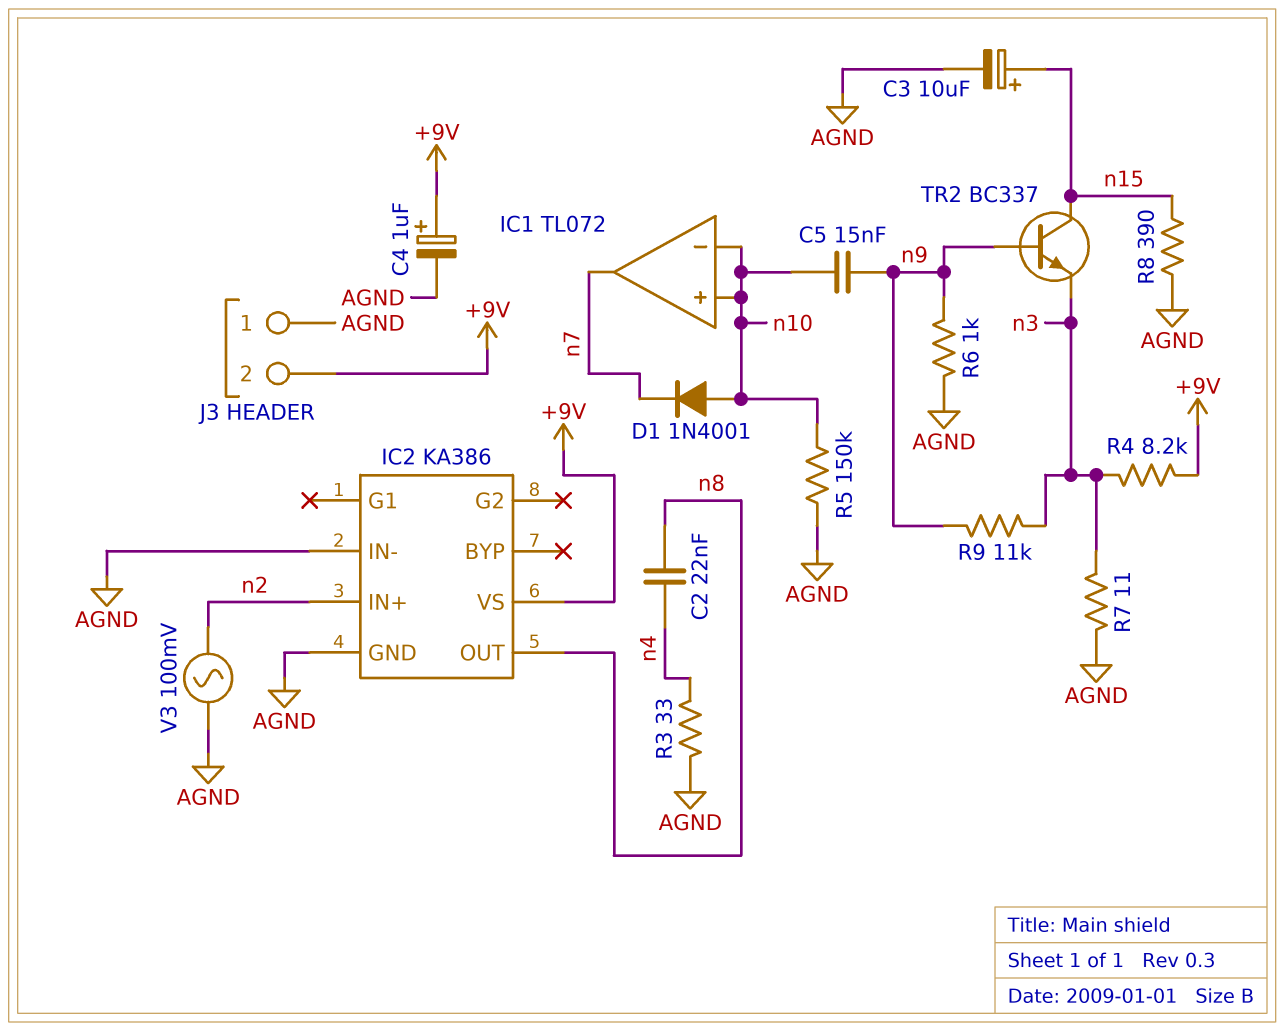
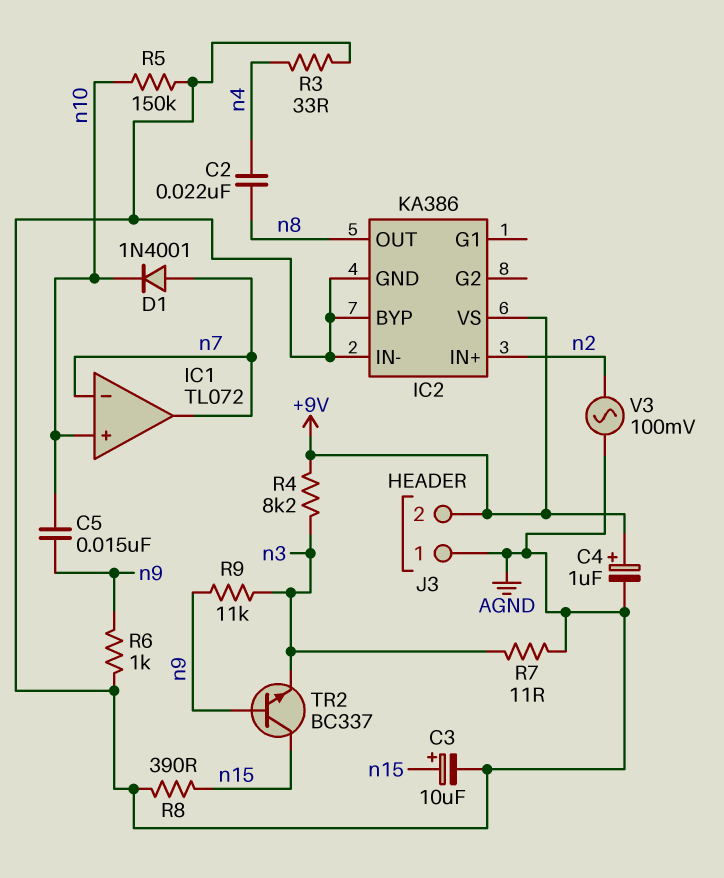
D1: diode 1N4001 (A n10, K n7) -> diode 1N4001 (A n7, K n10)
IC1 pin in-: n10 -> n7
IC2 pin BYP: none -> AGND

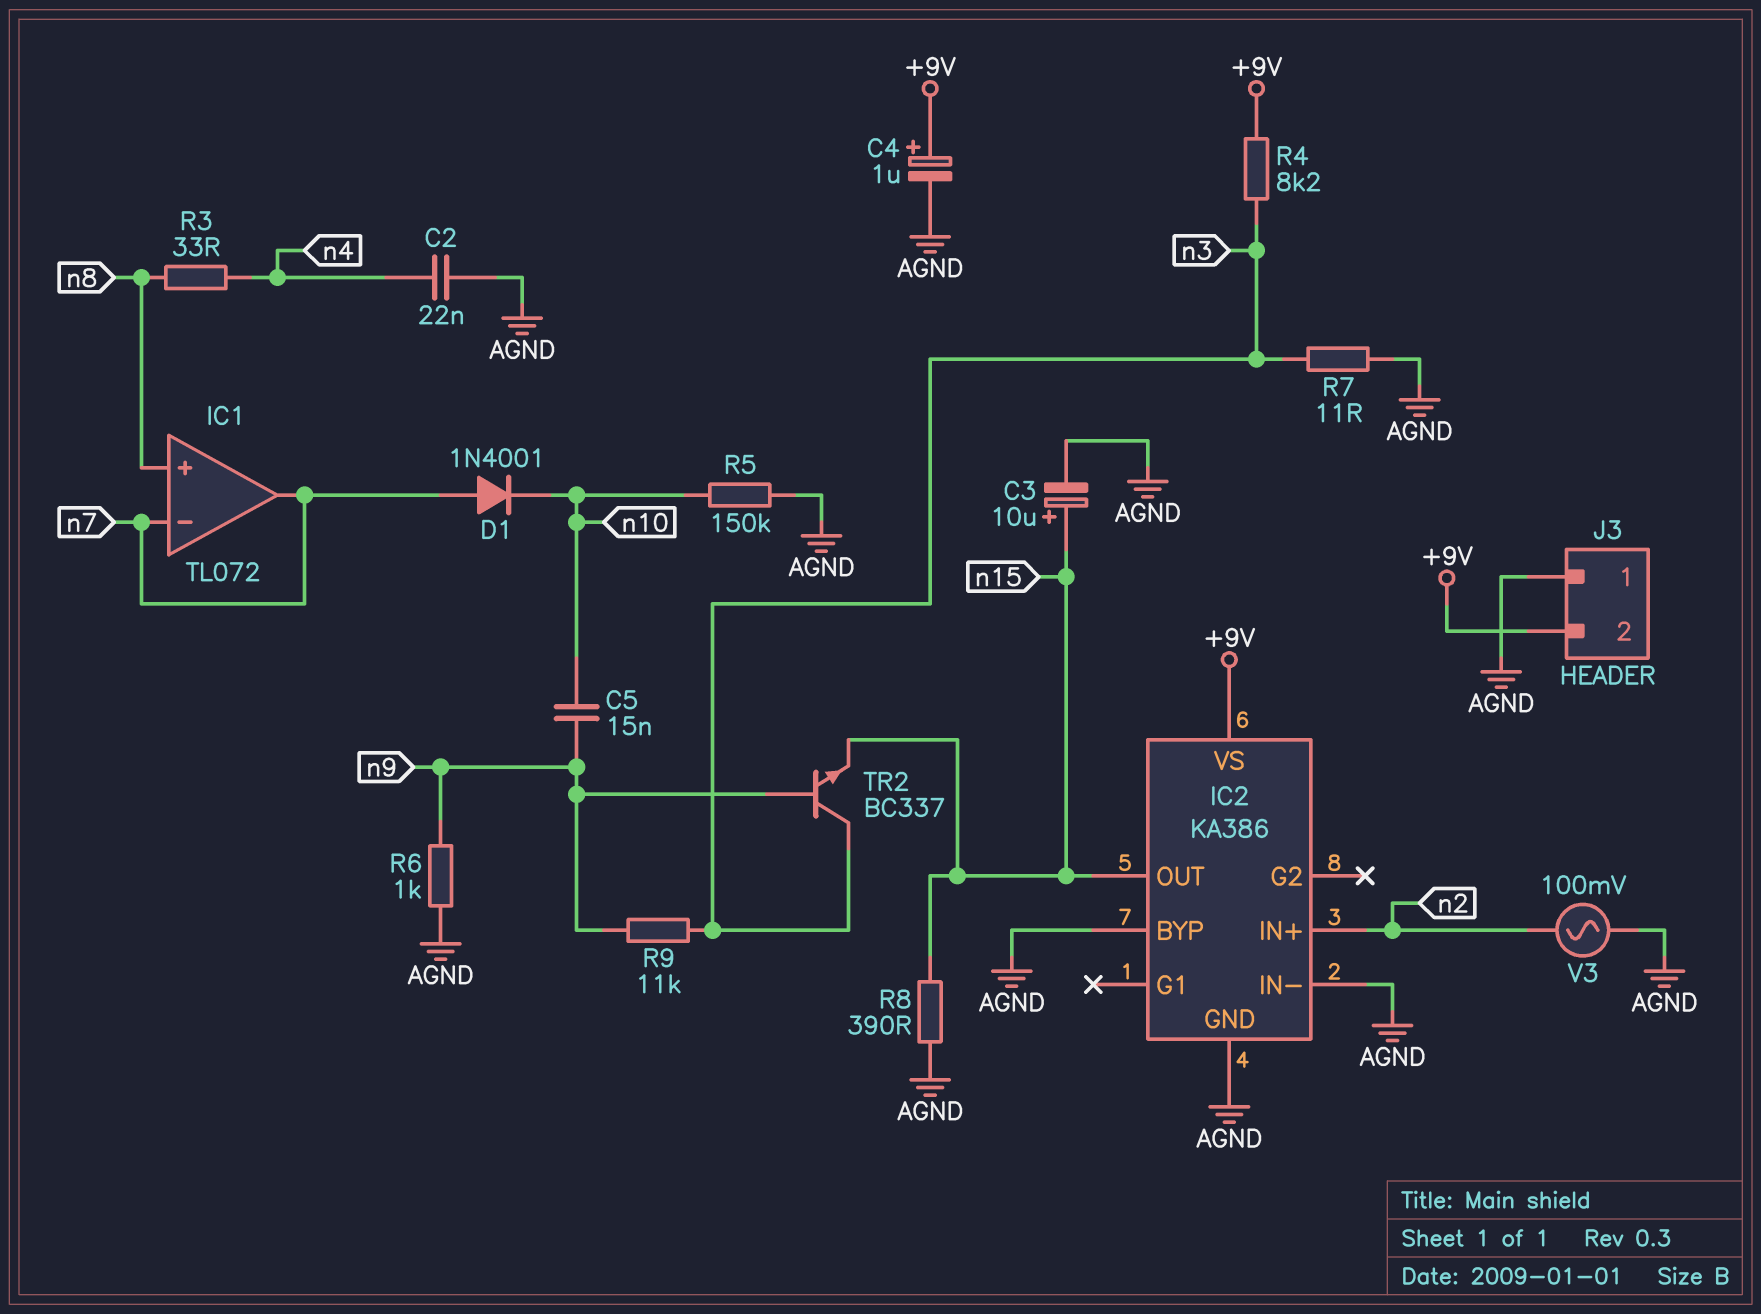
C2: 22nF (n4, n8) -> 22nF (AGND, n4)
IC1 pin in+: n10 -> n8
IC2 pin OUT: n8 -> n15
R3: 33 (AGND, n4) -> 33 (n4, n8)
TR2: NPN BC337 (B n9, C n15, E n3) -> NPN BC337 (B n9, C n3, E n15)

